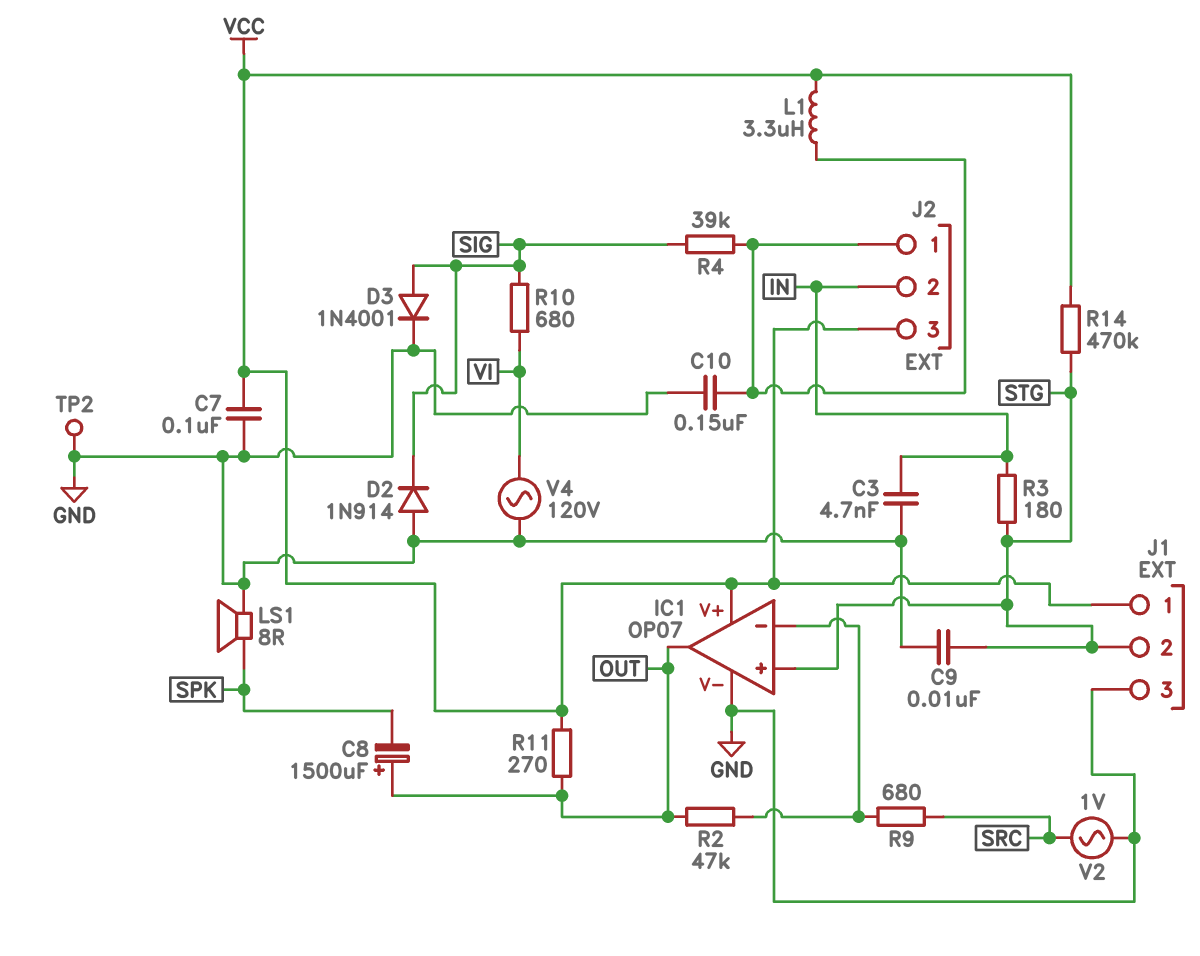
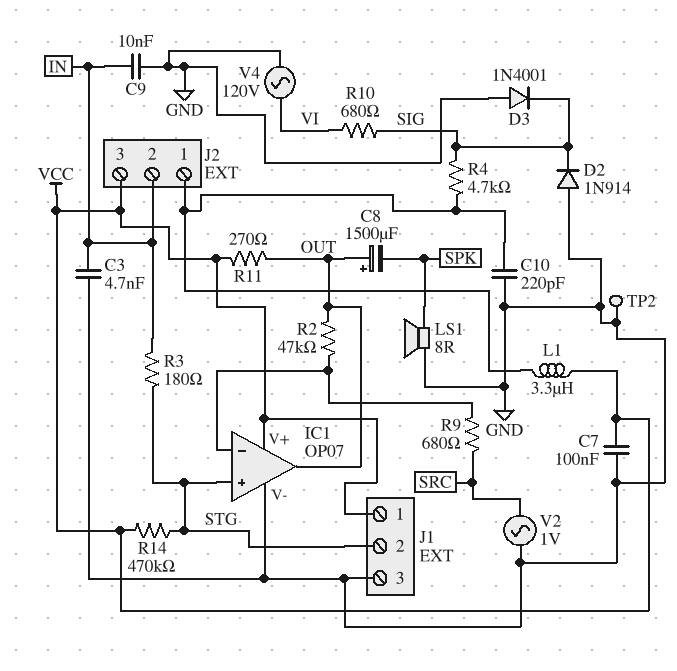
C9: 10nF (GND, STG) -> 10nF (GND, IN)
C10: 150nF (GND, J2/1) -> 220pF (GND, J2/1)
D3: diode 1N4001 (A SIG, K GND) -> diode 1N4001 (A GND, K SIG)
R4: 39k (J2/1, SIG) -> 4.7k (J2/1, SIG)

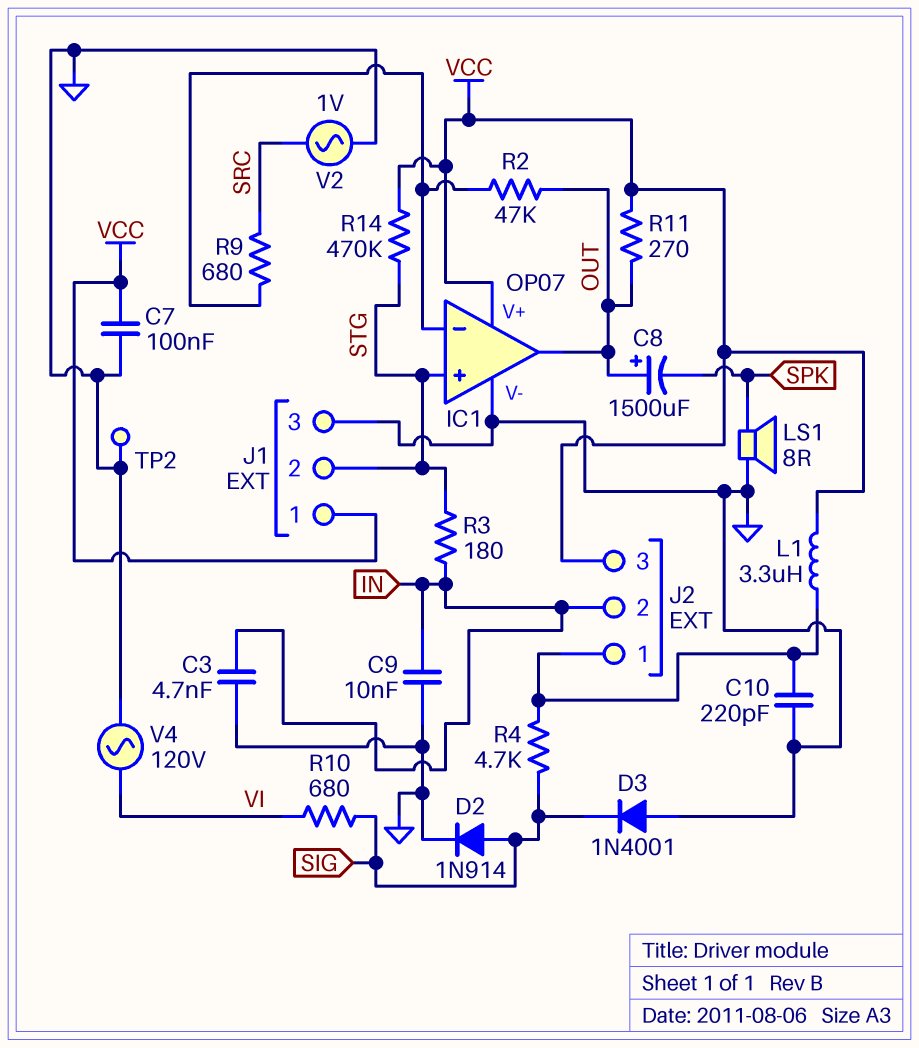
D2: diode 1N914 (A GND, K SIG) -> diode 1N914 (A SIG, K GND)

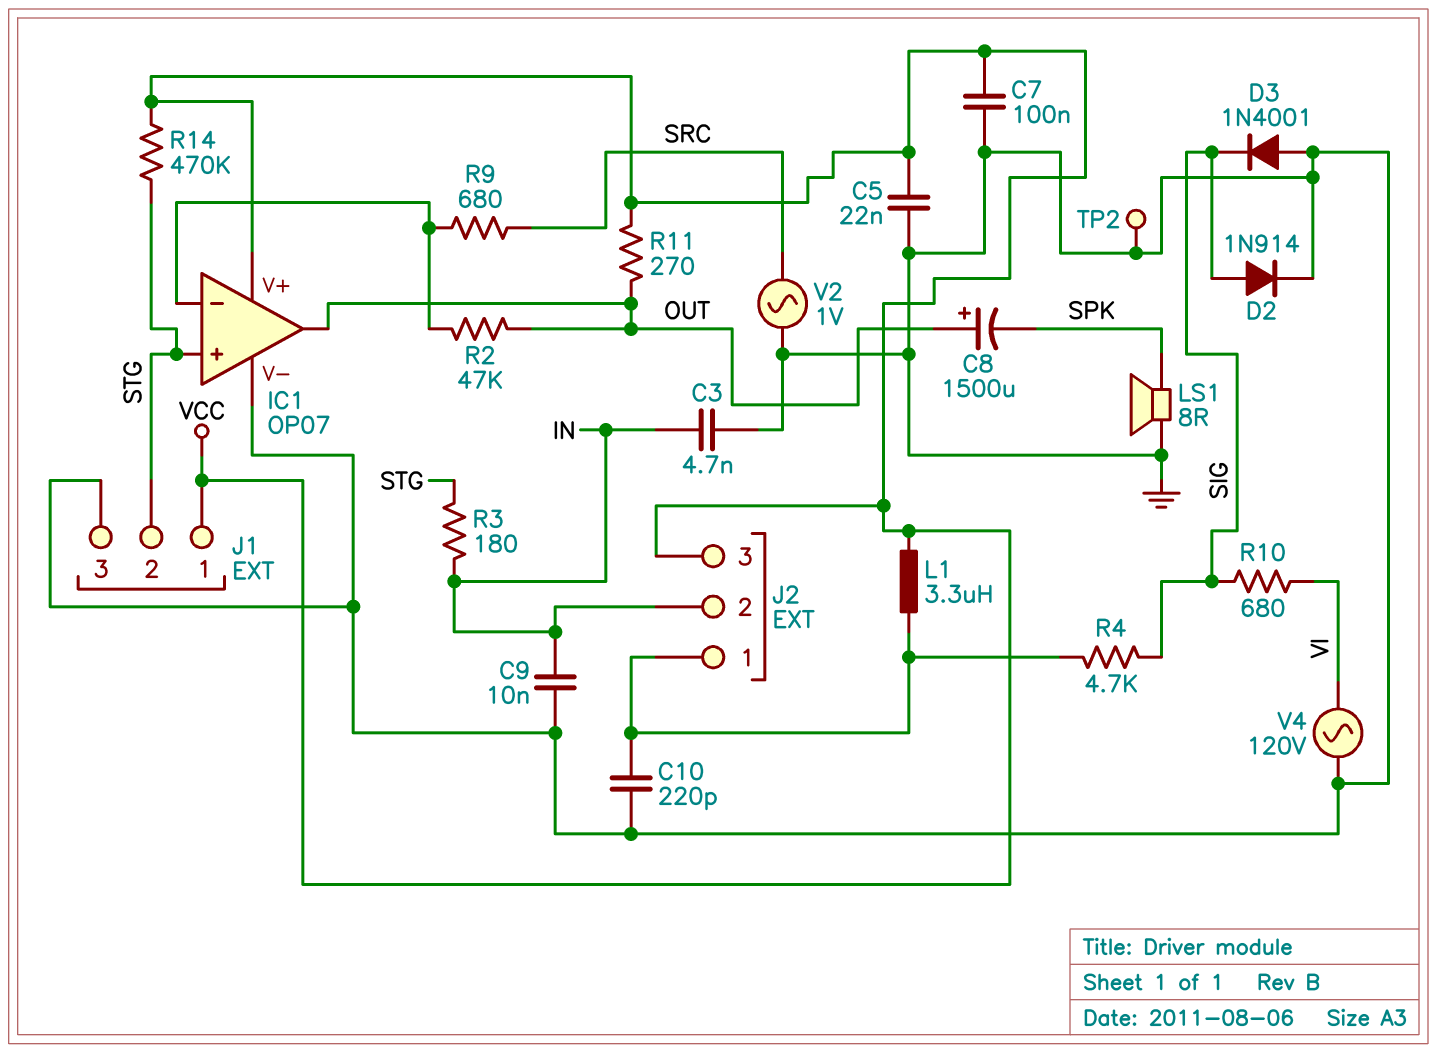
C5: none -> 22nF (GND, VCC)

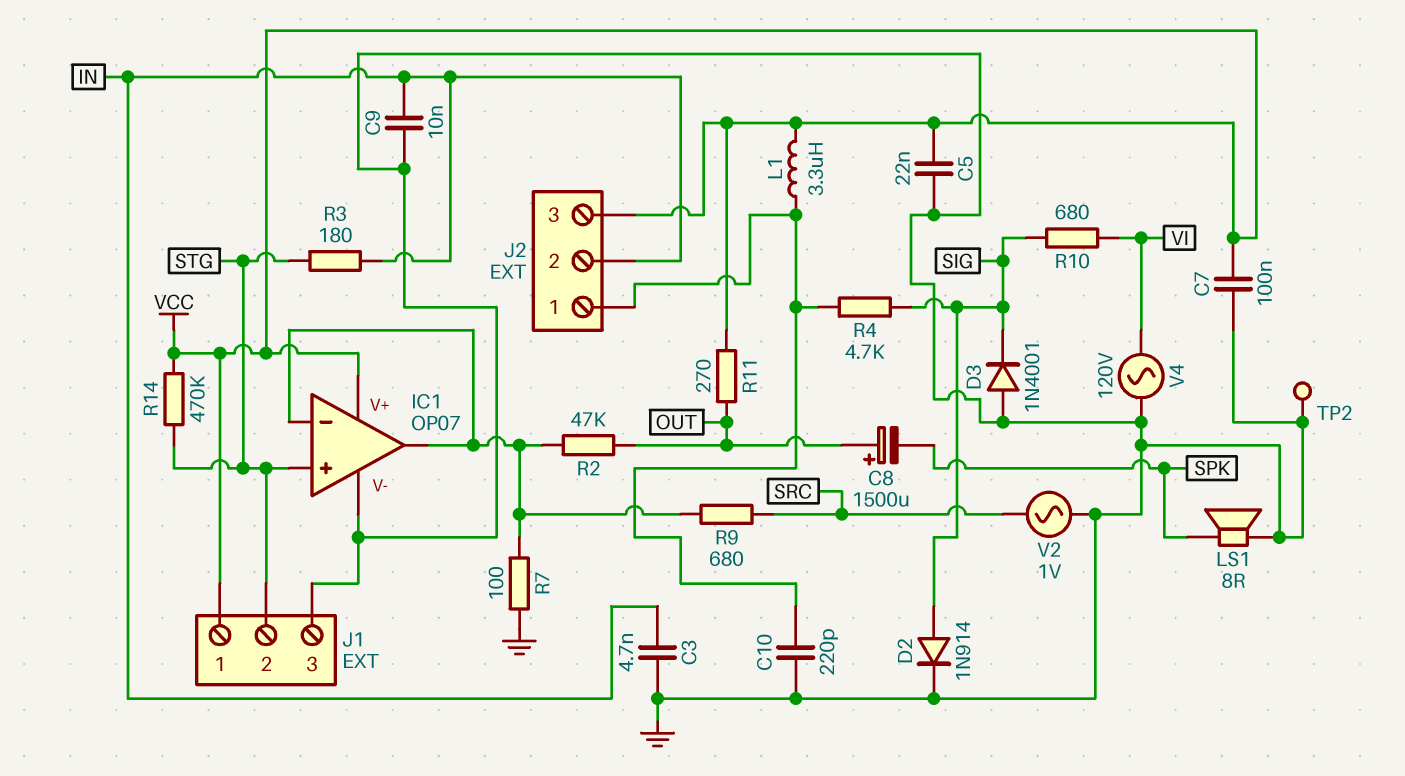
IC1 pin out: OUT -> IC1/in-
R7: none -> 100 (GND, IC1/in-)

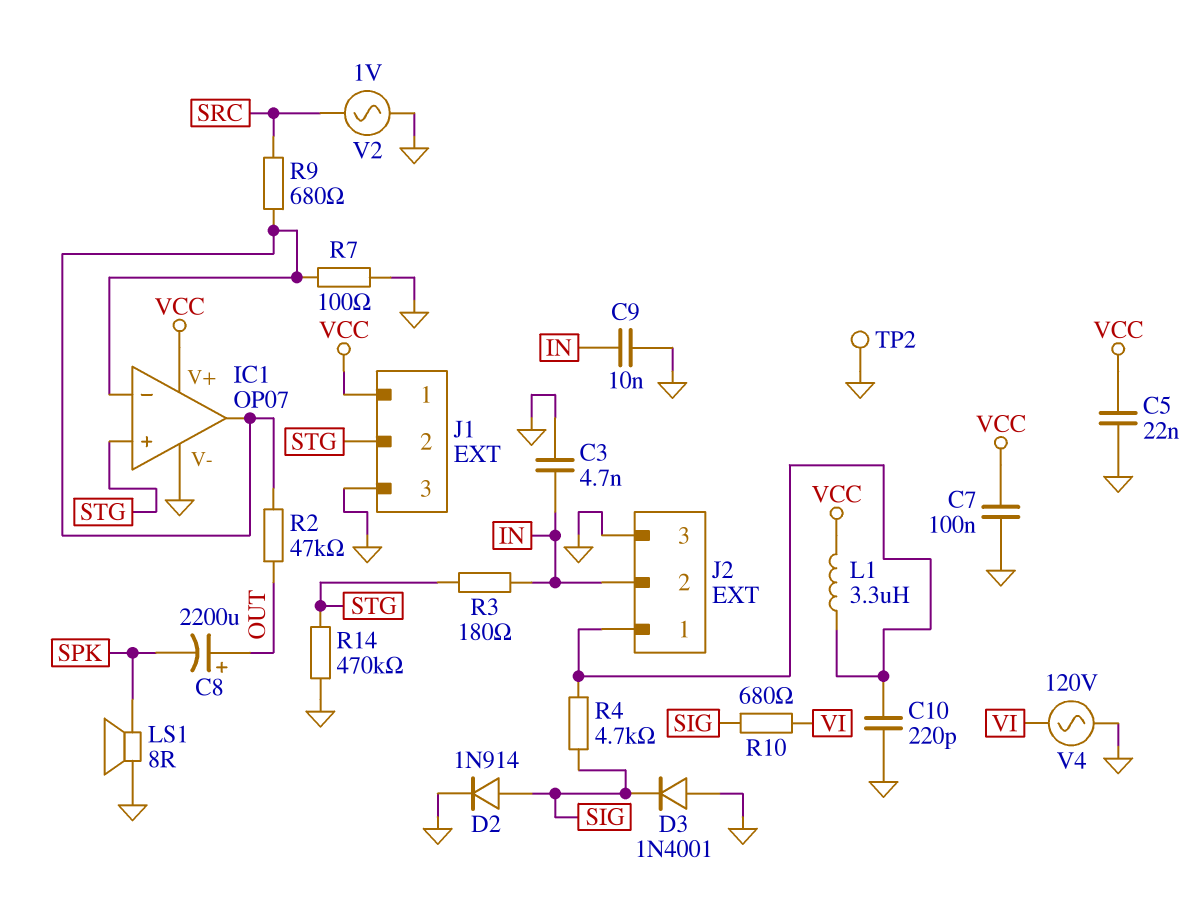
C8: 1500uF (plus OUT, minus SPK) -> 2200uF (plus OUT, minus SPK)
J2 pin 3: VCC -> GND
R11: 270 (OUT, VCC) -> none
R14: 470k (STG, VCC) -> 470k (GND, STG)

